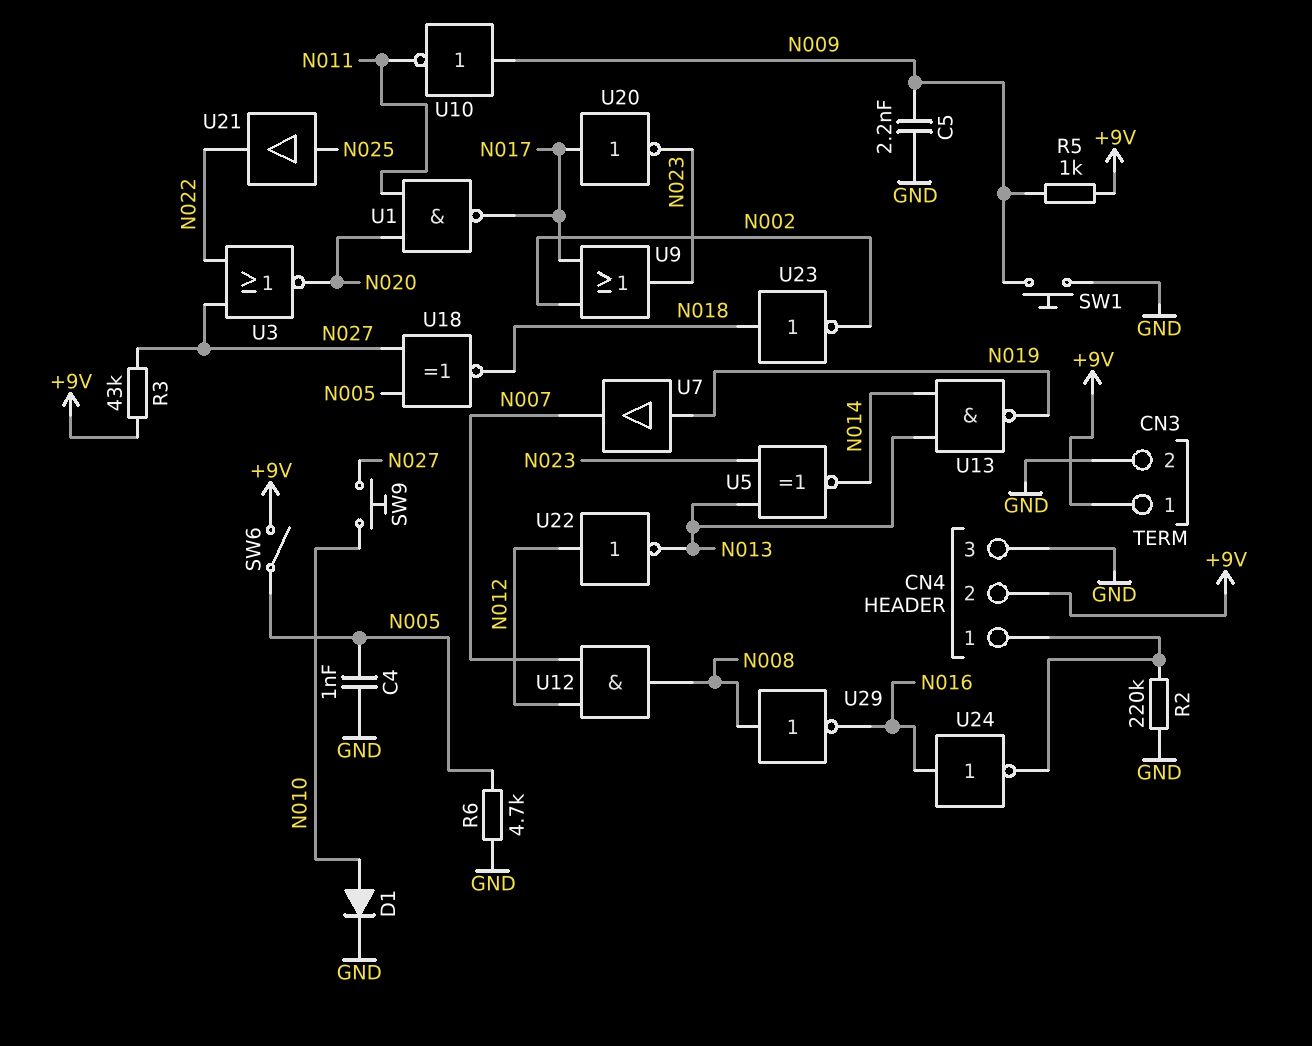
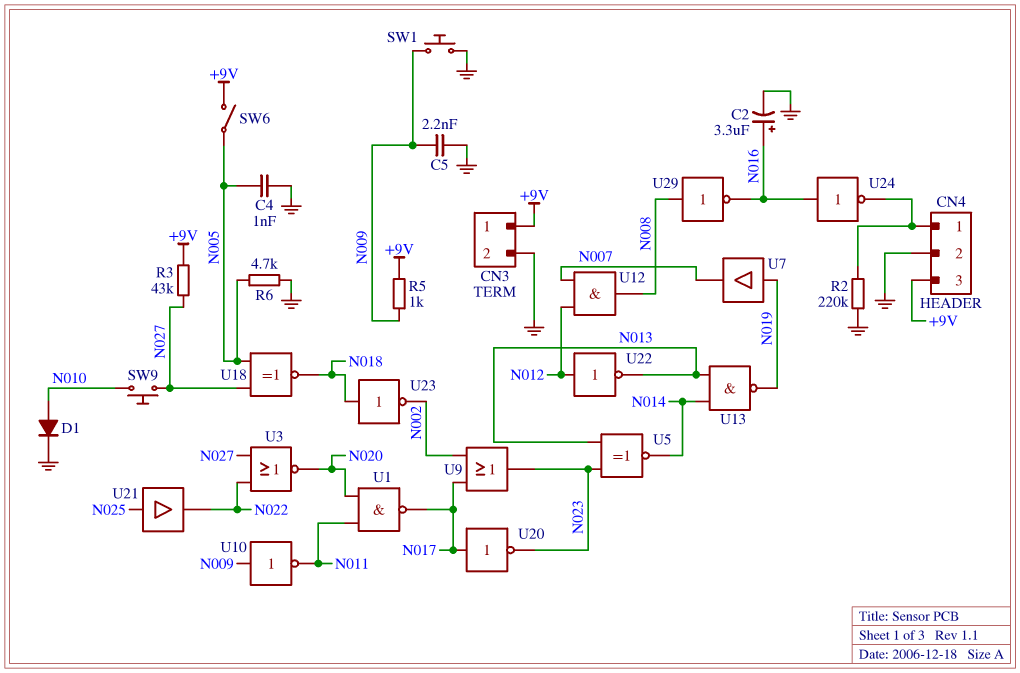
C2: none -> 3.3uF (plus N016, minus GND)
CN4 pin 2: +9V -> GND
CN4 pin 3: GND -> +9V

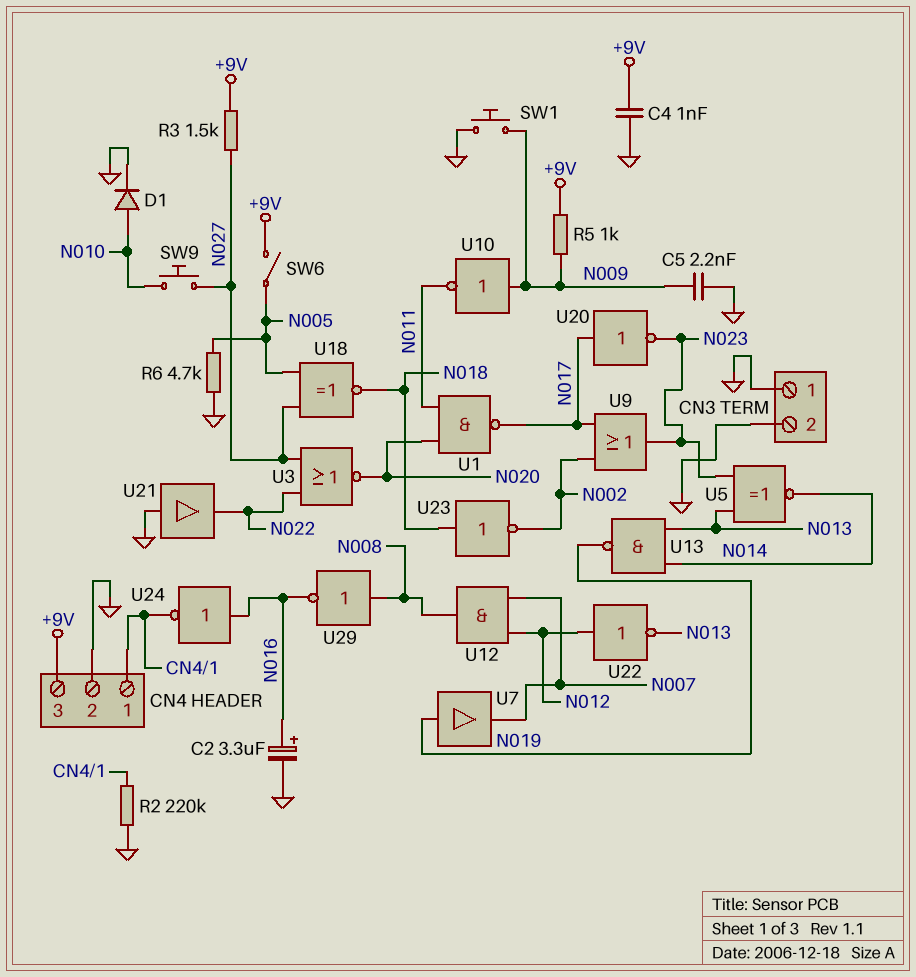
C4: 1nF (GND, N005) -> 1nF (+9V, GND)
CN3 pin 1: +9V -> GND
R3: 43k (+9V, N027) -> 1.5k (+9V, N027)
U21: buffer (in N025, out N022) -> buffer (in GND, out N022)

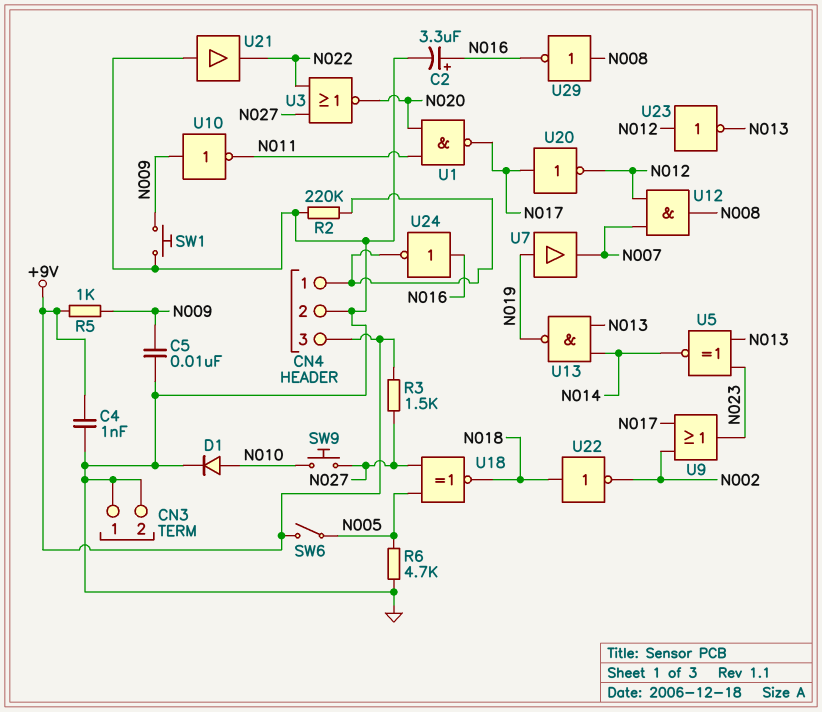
C5: 2.2nF (GND, N009) -> 10nF (GND, N009)
U20: NOT (in N017, out N023) -> NOT (in N017, out N012)
U22: NOT (in N012, out N013) -> NOT (in N018, out N002)
U23: NOT (in N018, out N002) -> NOT (in N012, out N013)

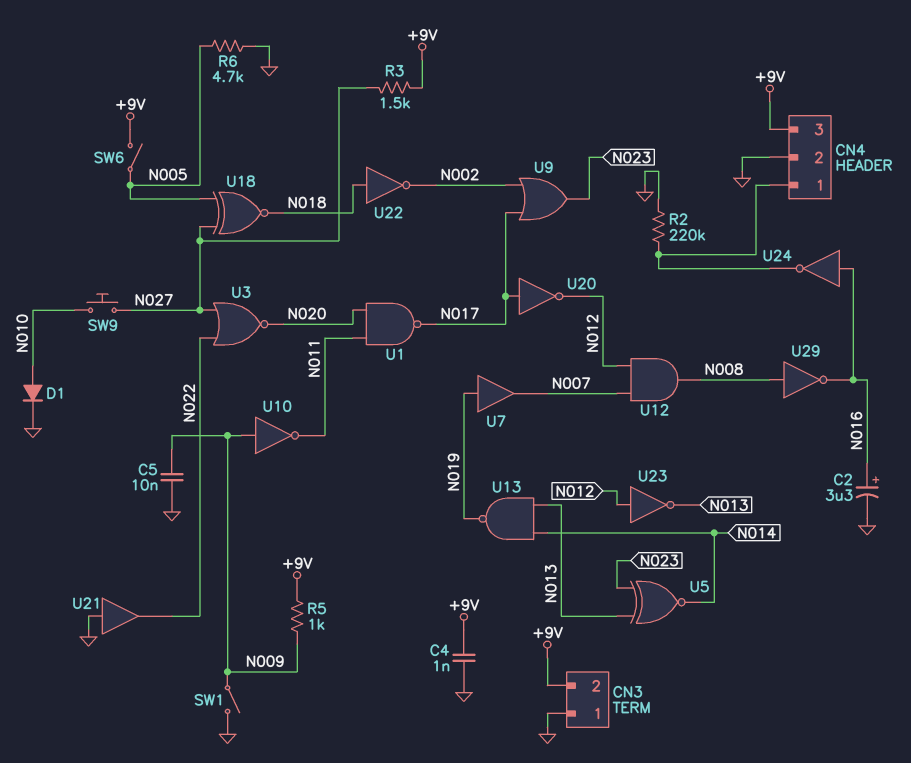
CN3 pin 2: GND -> +9V
SW1: button (GND, N009) -> switch (GND, N009)

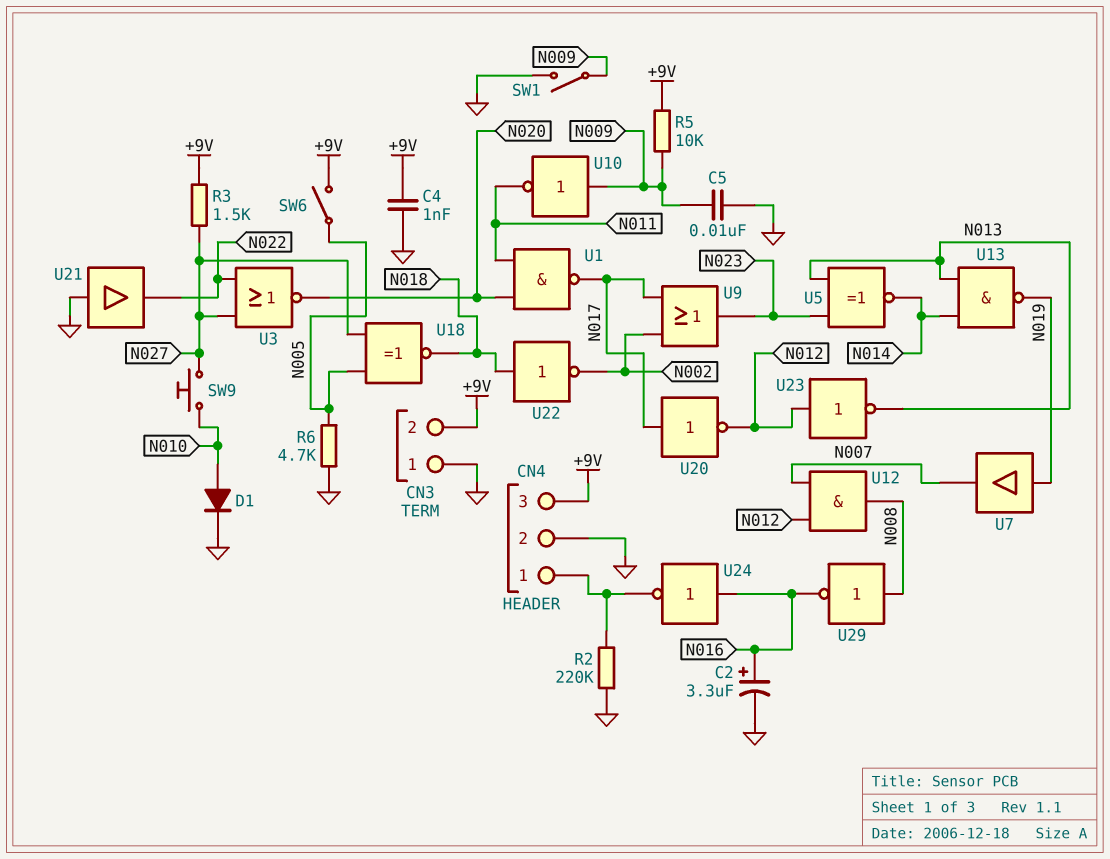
R5: 1k (+9V, N009) -> 10k (+9V, N009)

